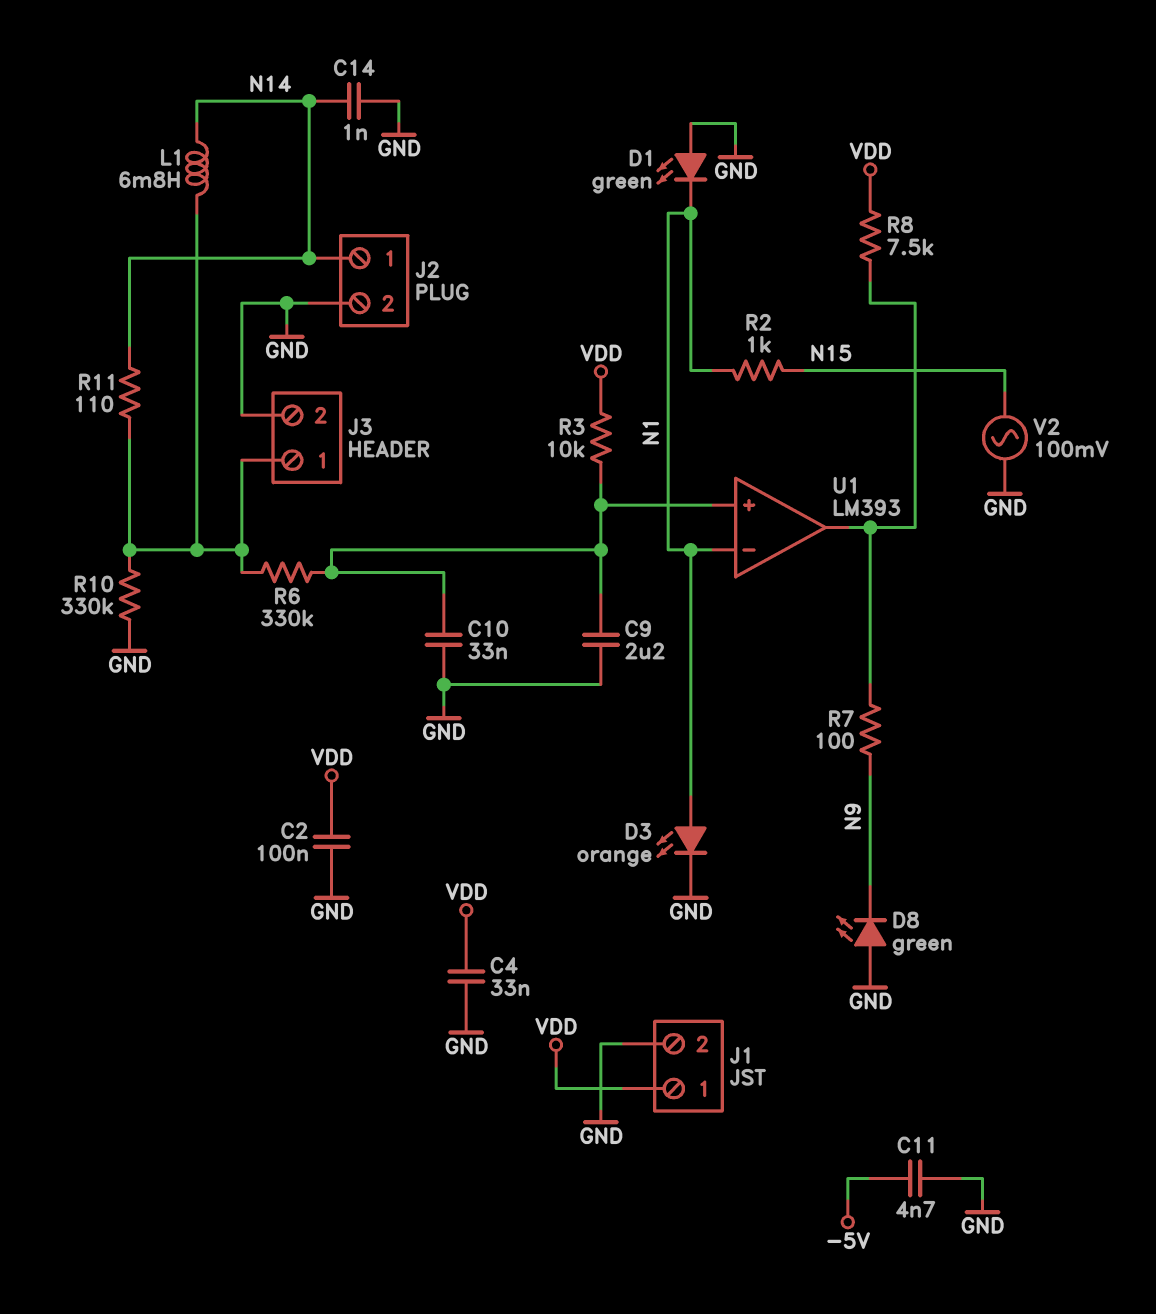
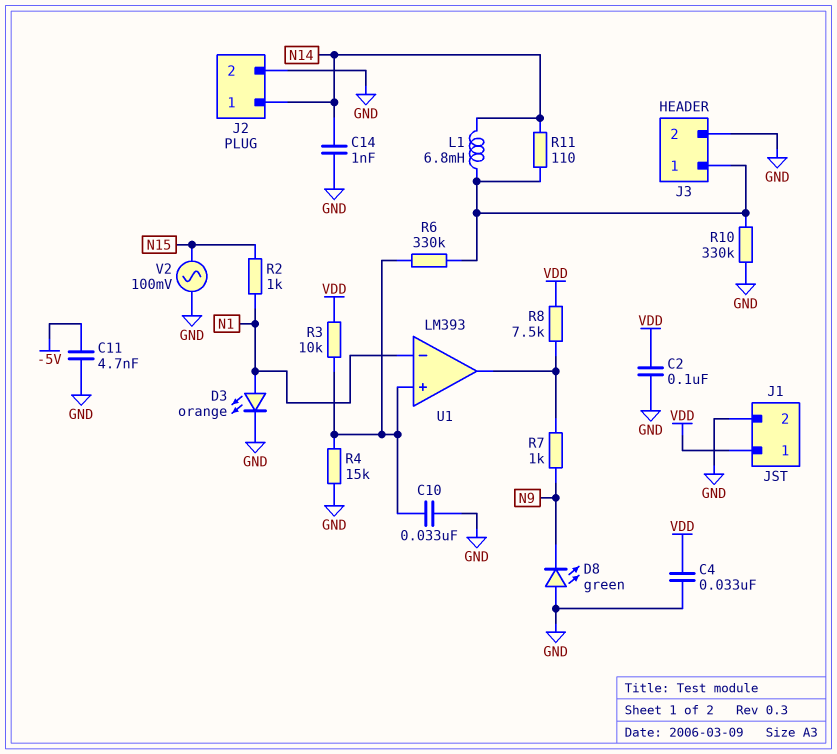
C9: 2.2uF (GND, U1/in+) -> none
D1: LED green (A GND, K N1) -> none
R4: none -> 15k (GND, U1/in+)
R7: 100 (N9, U1/out) -> 1k (N9, U1/out)

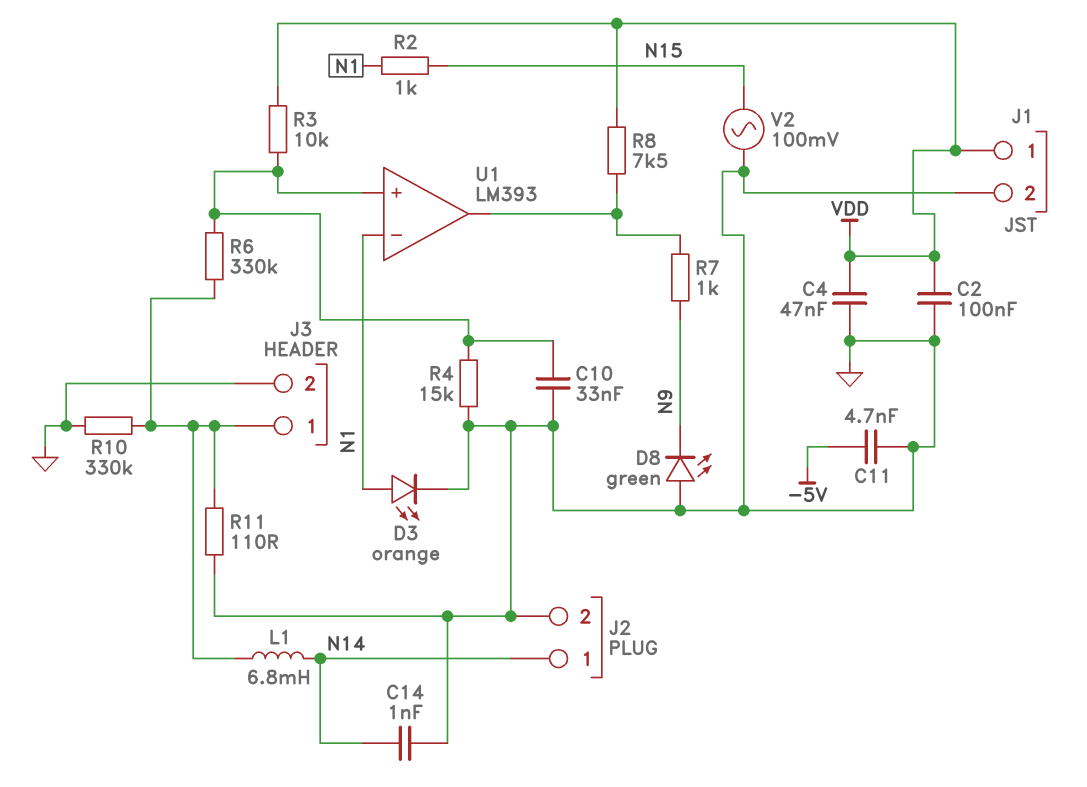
C4: 33nF (GND, VDD) -> 47nF (GND, VDD)
R11: 110 (J3/1, N14) -> 110 (GND, J3/1)

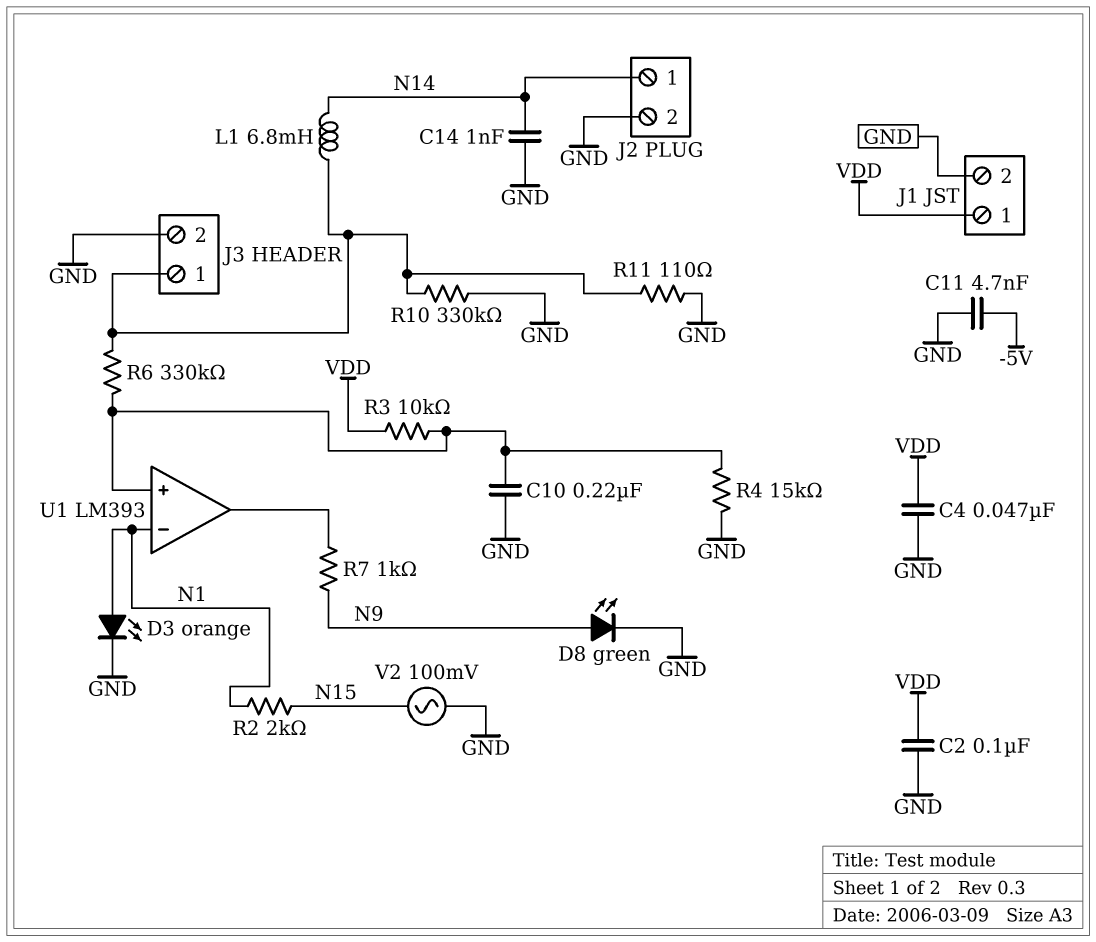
C10: 33nF (GND, U1/in+) -> 220nF (GND, U1/in+)
D8: LED green (A GND, K N9) -> LED green (A N9, K GND)
R2: 1k (N1, N15) -> 2k (N1, N15)
R8: 7.5k (U1/out, VDD) -> none

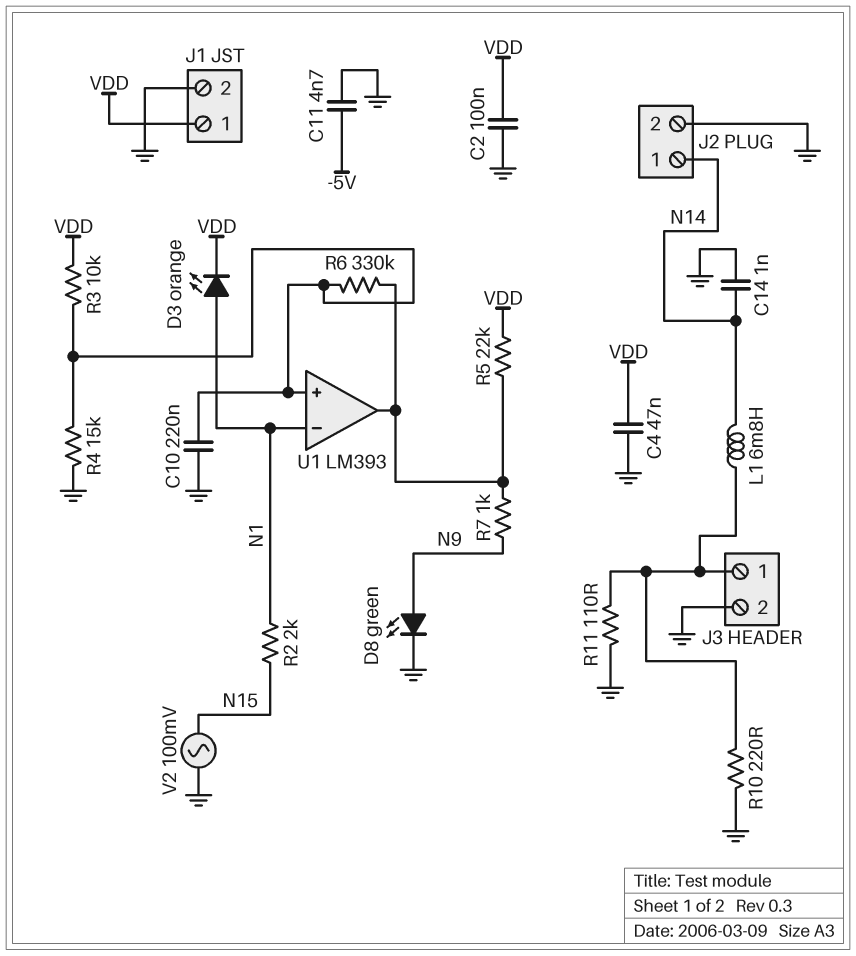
D3: LED orange (A N1, K GND) -> LED orange (A N1, K VDD)
R5: none -> 22k (U1/out, VDD)
R6: 330k (J3/1, U1/in+) -> 330k (U1/in+, U1/out)
R10: 330k (GND, J3/1) -> 220 (GND, J3/1)

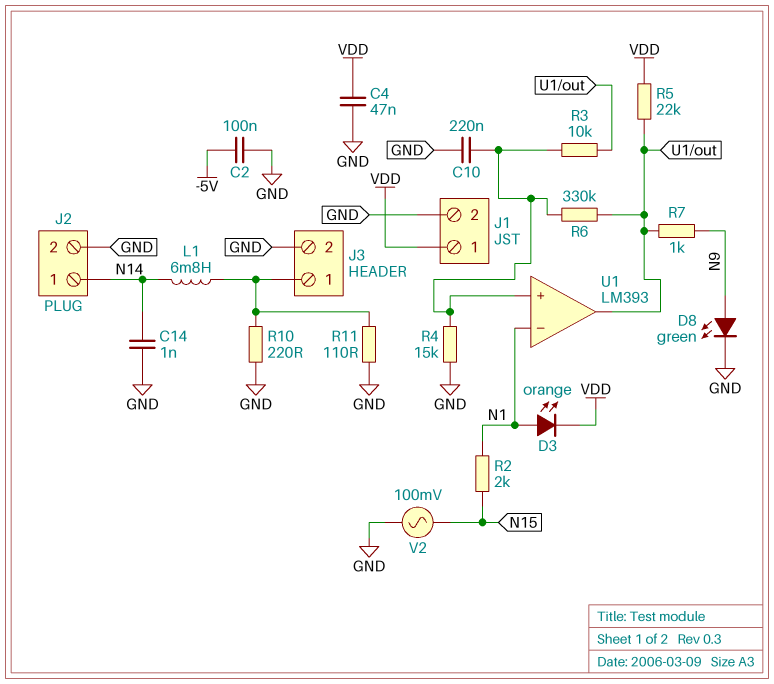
C2: 100nF (GND, VDD) -> 100nF (-5V, GND)
C11: 4.7nF (-5V, GND) -> none
R3: 10k (U1/in+, VDD) -> 10k (U1/in+, U1/out)

